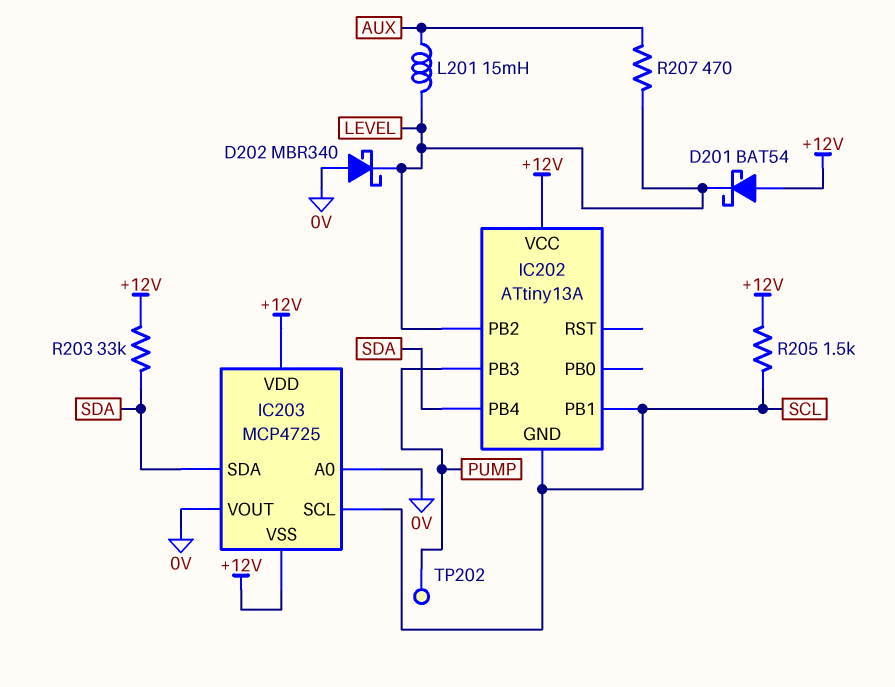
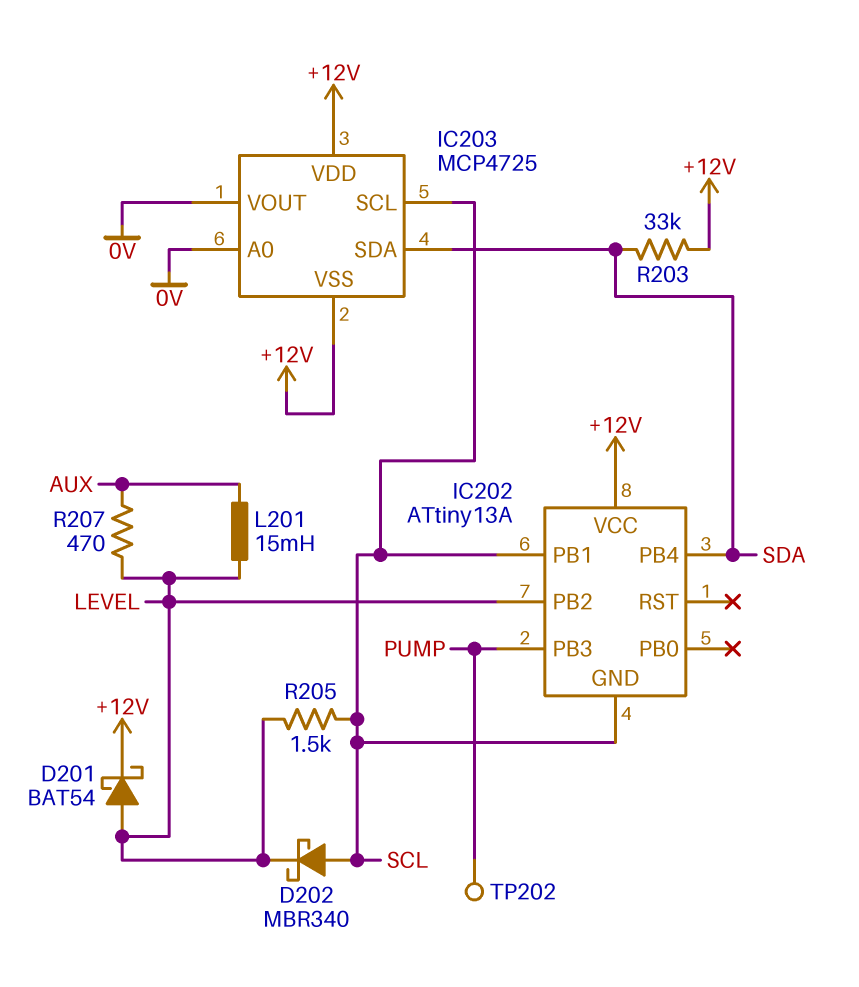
D201: schottky BAT54 (A +12V, K LEVEL) -> schottky BAT54 (A LEVEL, K +12V)
D202: schottky MBR340 (A 0V, K LEVEL) -> schottky MBR340 (A SCL, K LEVEL)
R205: 1.5k (+12V, SCL) -> 1.5k (LEVEL, SCL)

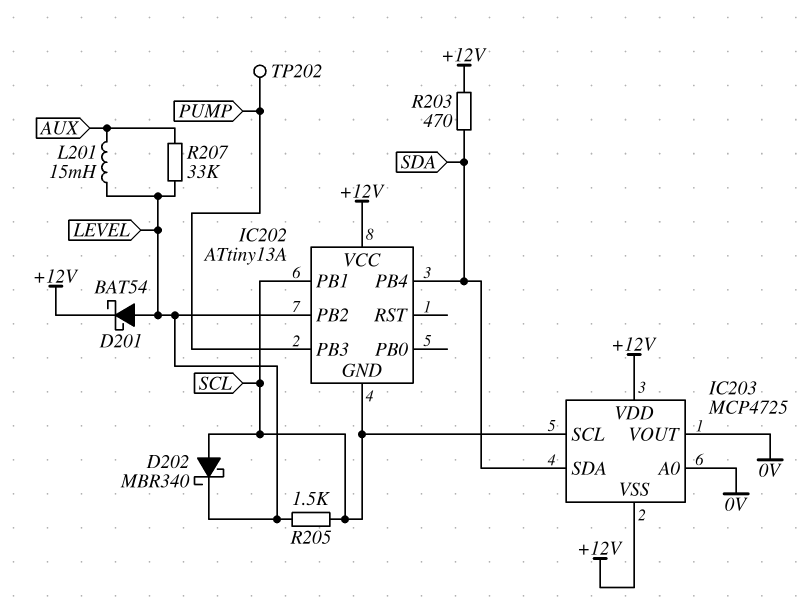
R203: 33k (+12V, SDA) -> 470 (+12V, SDA)
R207: 470 (AUX, LEVEL) -> 33k (AUX, LEVEL)

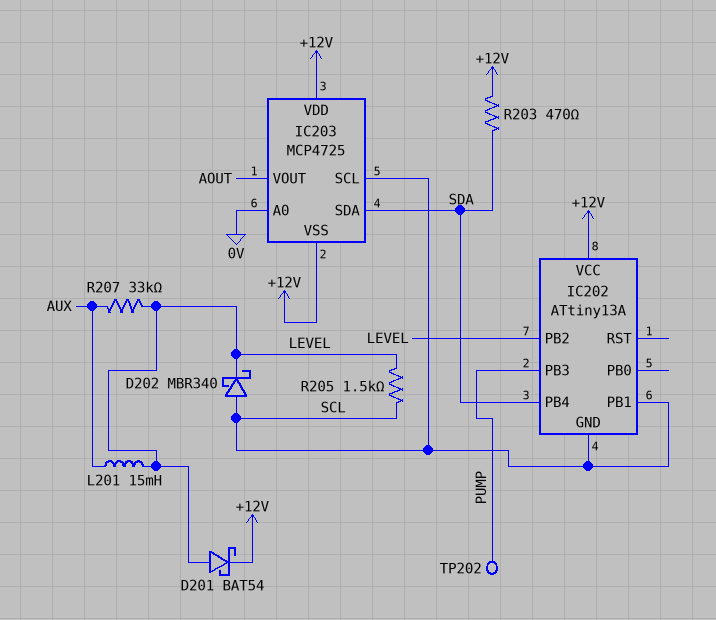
IC203 pin VOUT: 0V -> AOUT

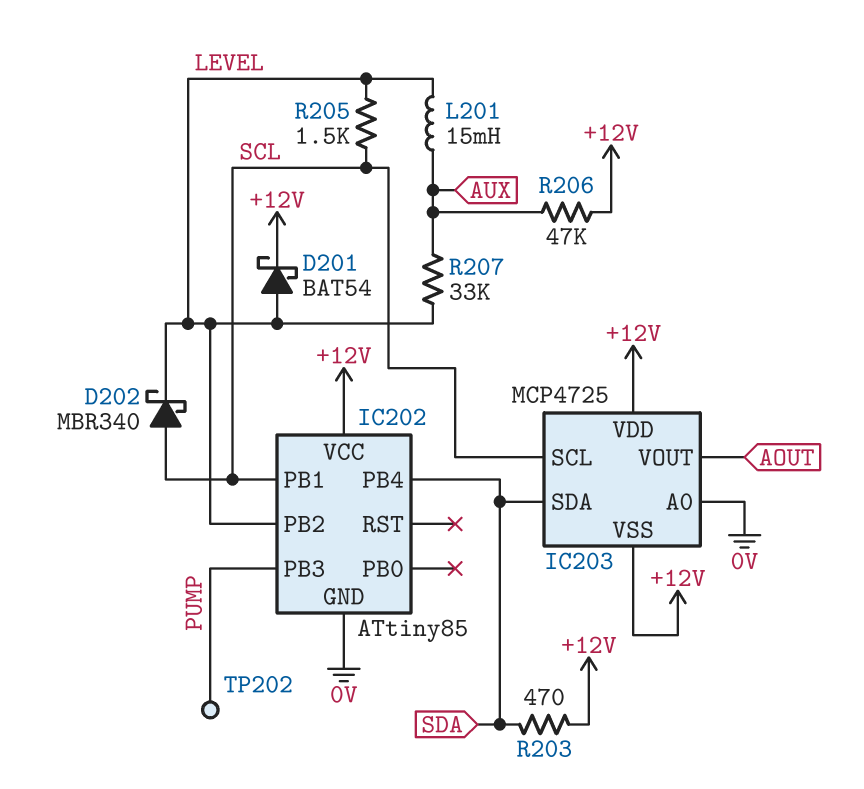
IC202: ATtiny13A -> ATtiny85
IC202 pin GND: SCL -> 0V
R206: none -> 47k (+12V, AUX)

